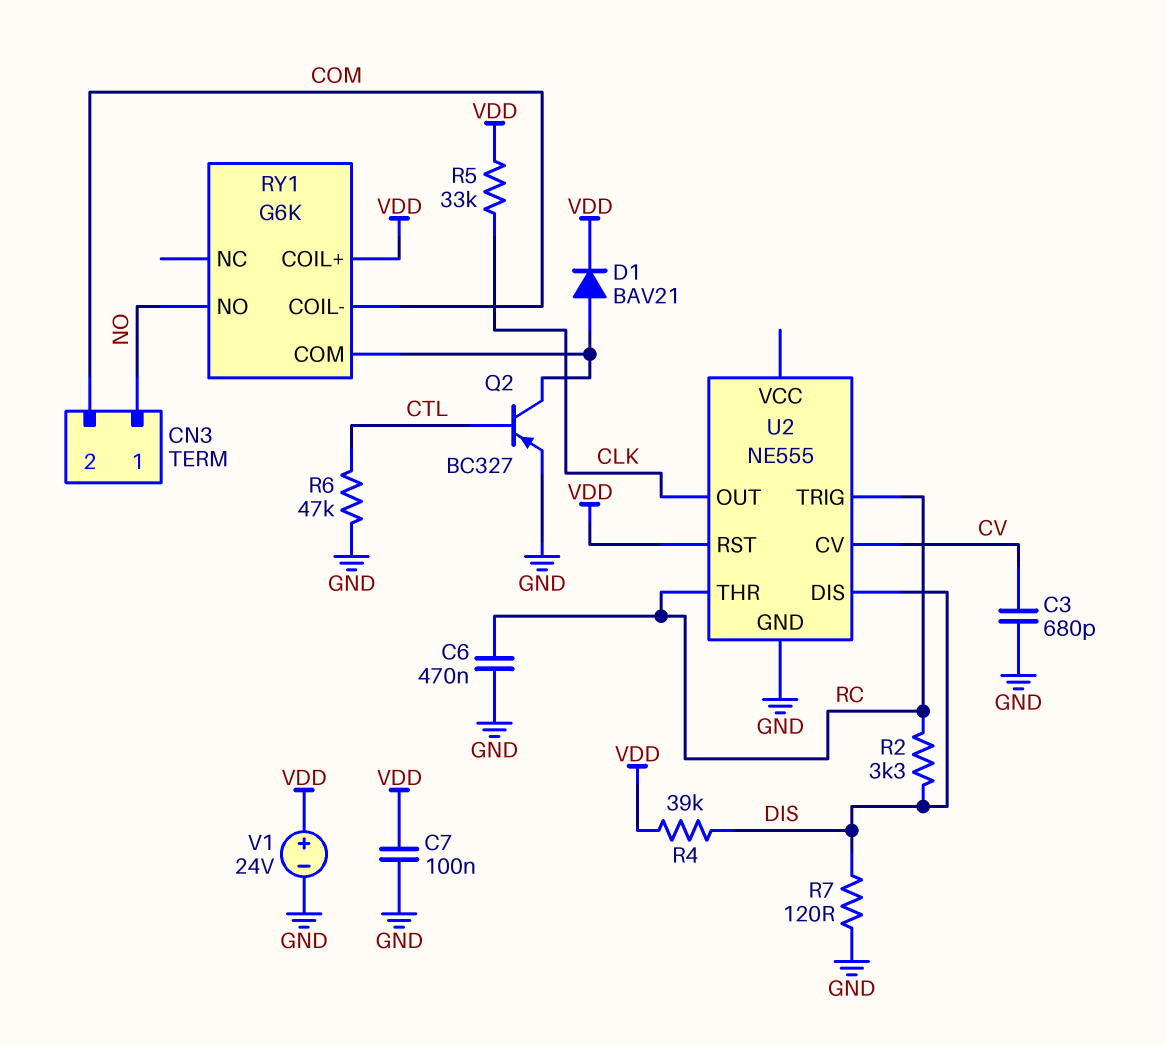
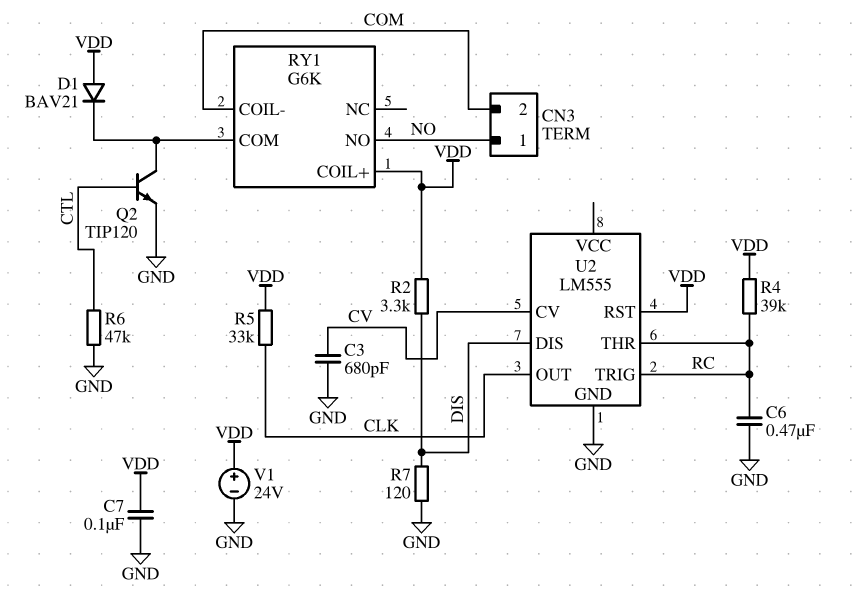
D1: diode BAV21 (A RY1/COM, K VDD) -> diode BAV21 (A VDD, K RY1/COM)
Q2: PNP BC327 (B CTL, C RY1/COM, E GND) -> NPN TIP120 (B CTL, C RY1/COM, E GND)
R2: 3.3k (DIS, RC) -> 3.3k (DIS, VDD)
R4: 39k (DIS, VDD) -> 39k (RC, VDD)
U2: NE555 -> LM555

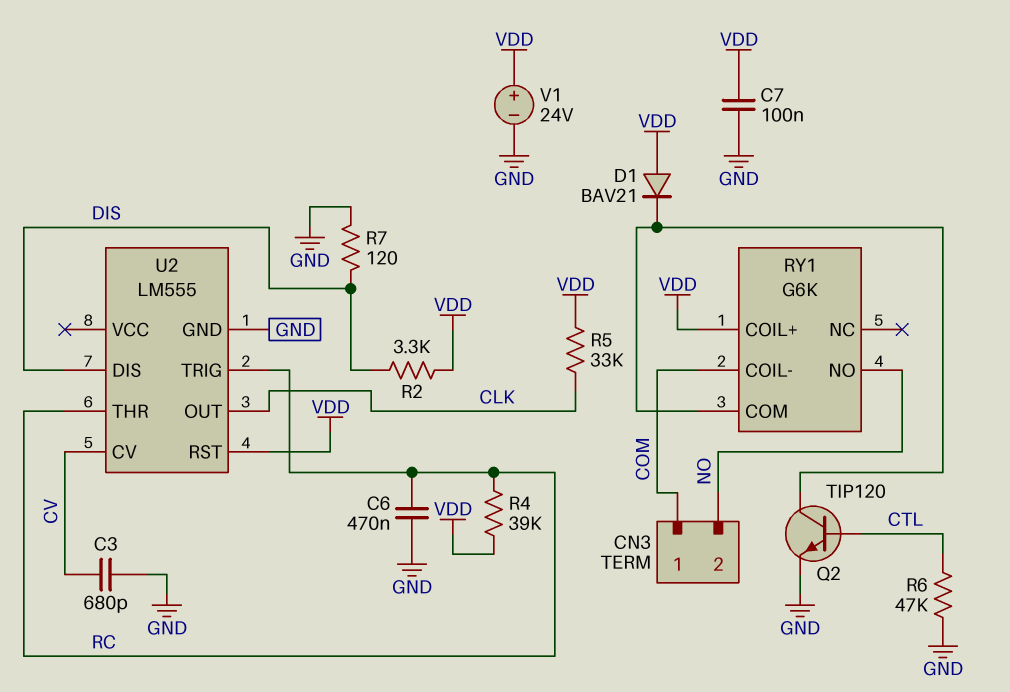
CN3 pin 1: NO -> COM
CN3 pin 2: COM -> NO

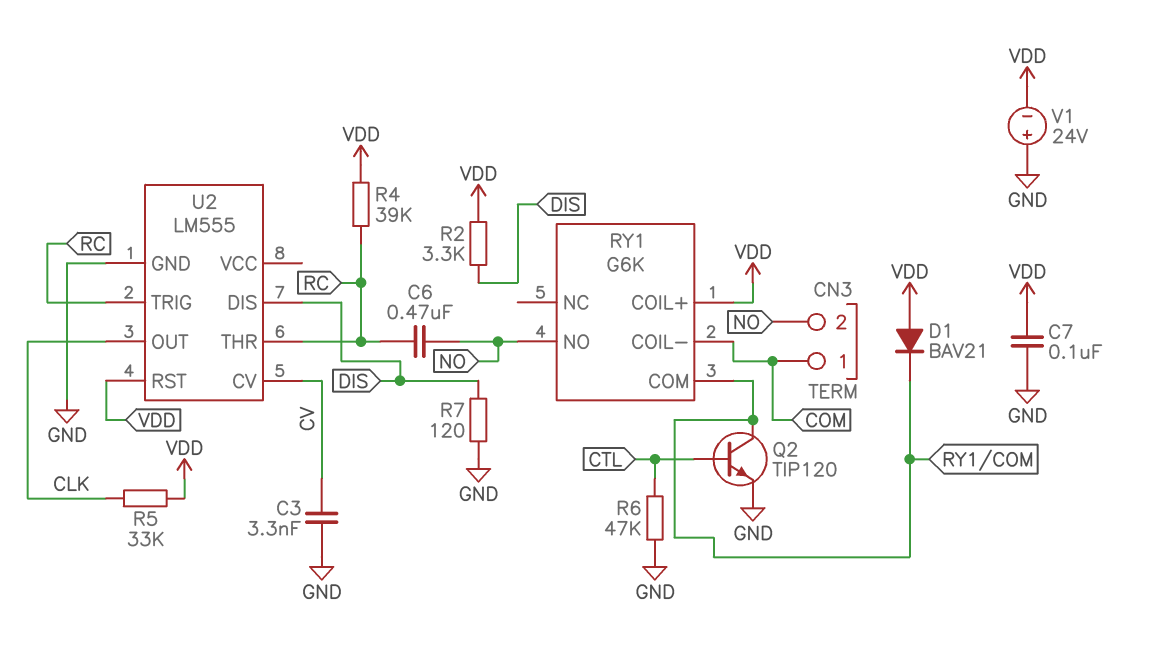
C3: 680pF (CV, GND) -> 3.3nF (CV, GND)
C6: 470nF (GND, RC) -> 470nF (NO, RC)
V1: 24V (plus VDD, minus GND) -> 24V (plus GND, minus VDD)

